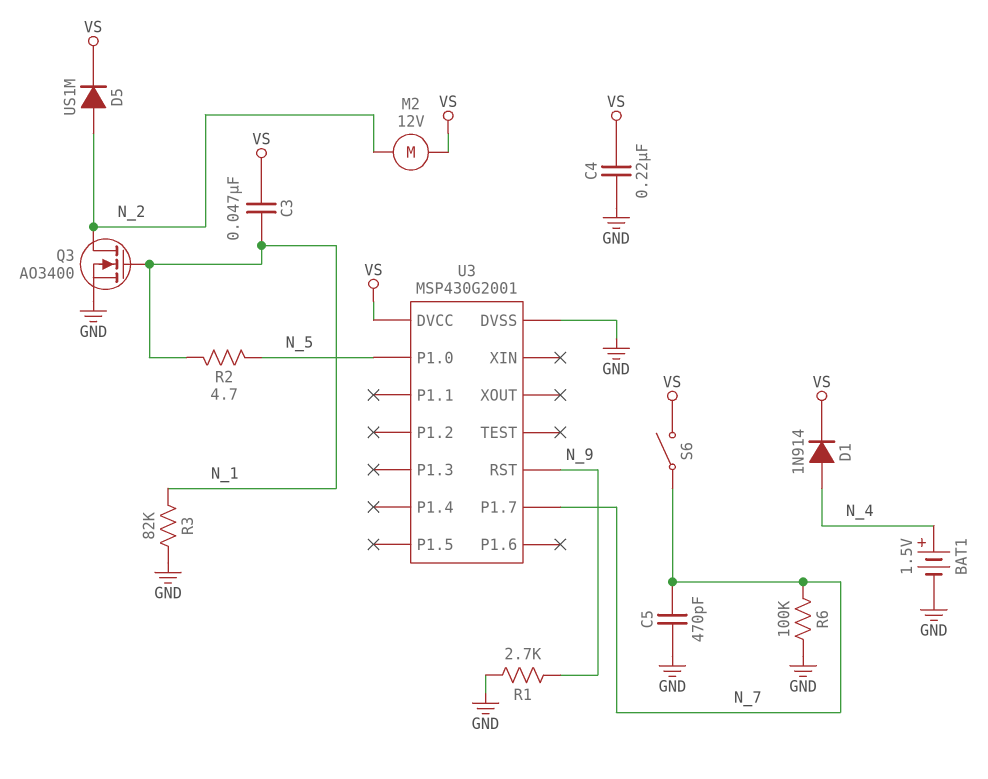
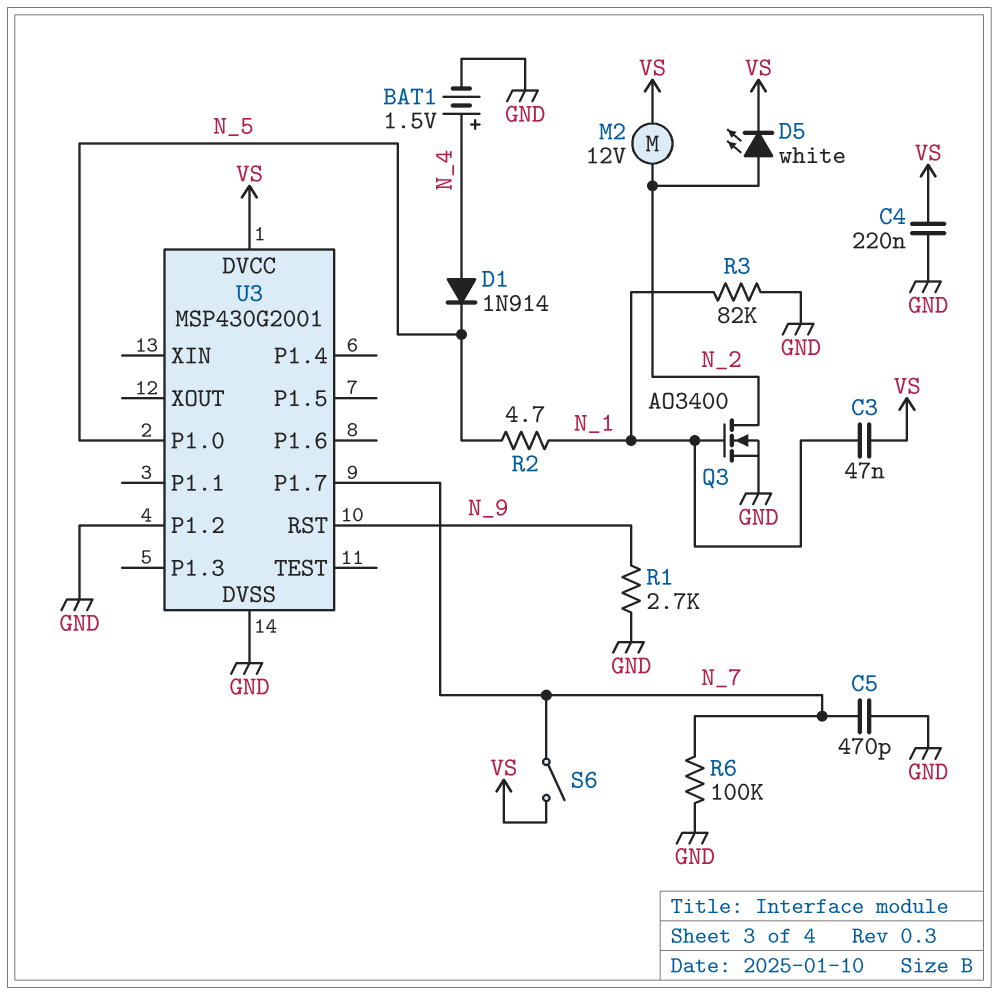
D1: diode 1N914 (A N_4, K VS) -> diode 1N914 (A N_4, K N_5)
D5: diode US1M (A N_2, K VS) -> LED white (A N_2, K VS)
U3 pin P1.2: none -> GND

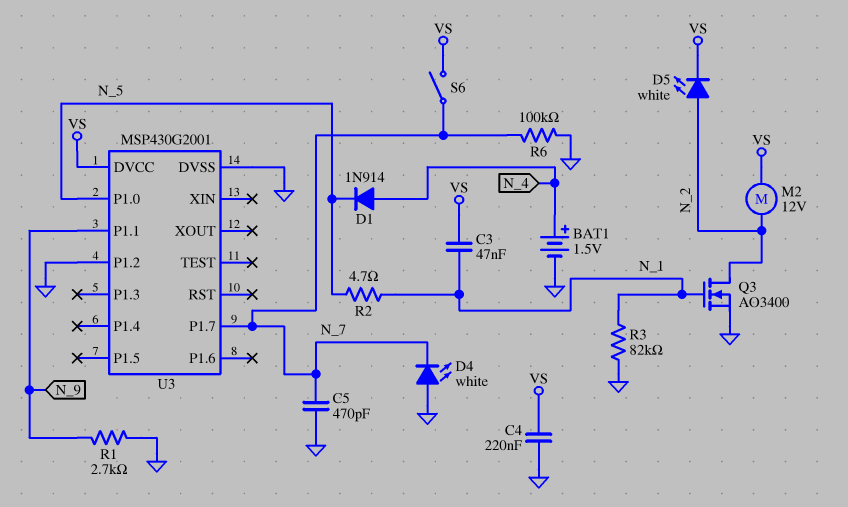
D4: none -> LED white (A GND, K N_7)
U3 pin P1.1: none -> N_9
U3 pin RST: N_9 -> none

